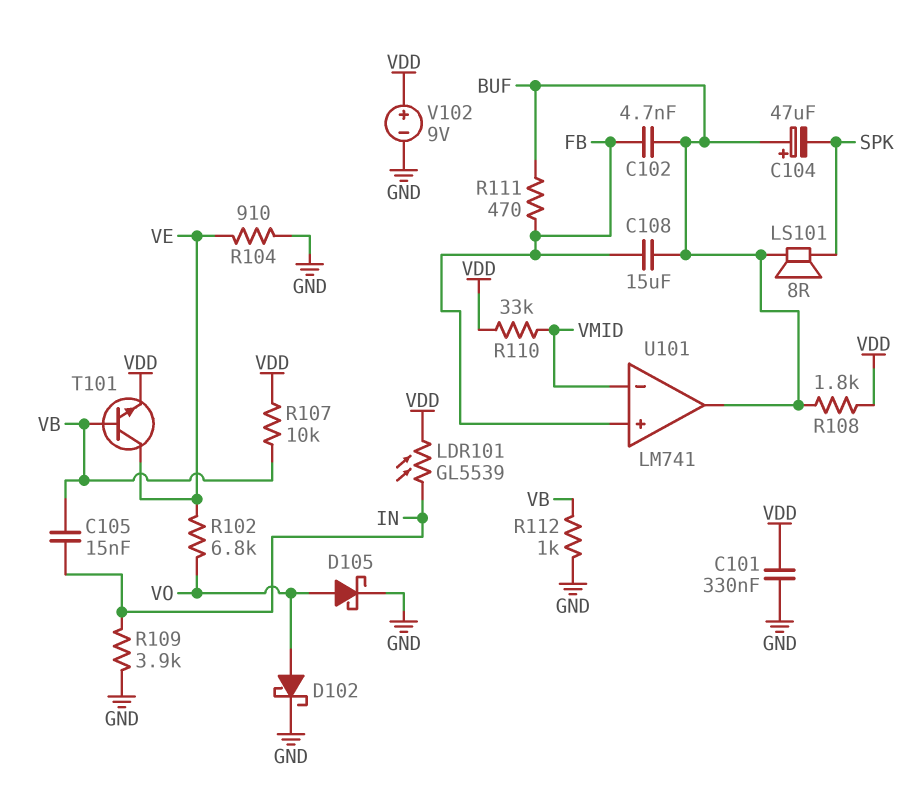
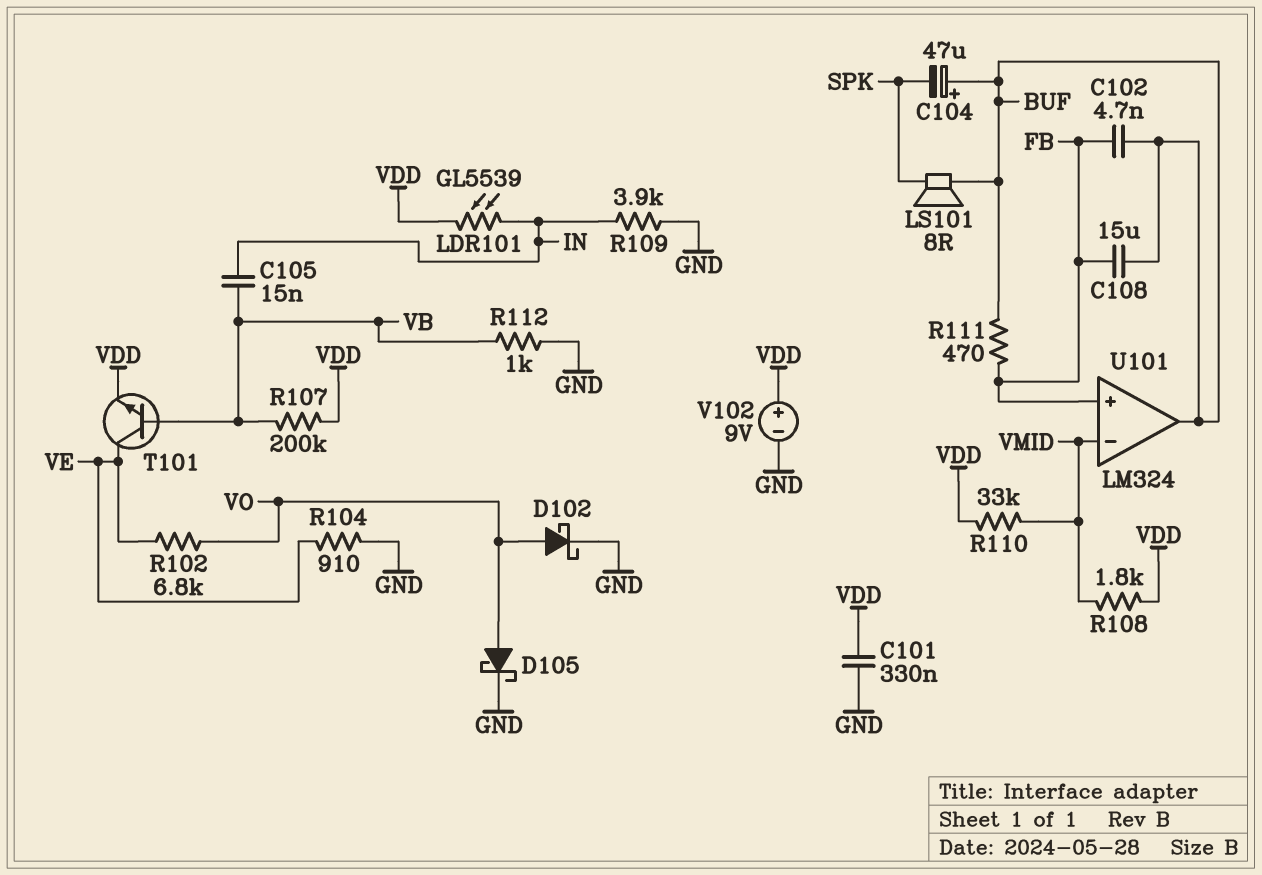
R107: 10k (VB, VDD) -> 200k (VB, VDD)
R108: 1.8k (BUF, VDD) -> 1.8k (VDD, VMID)
U101: LM741 -> LM324

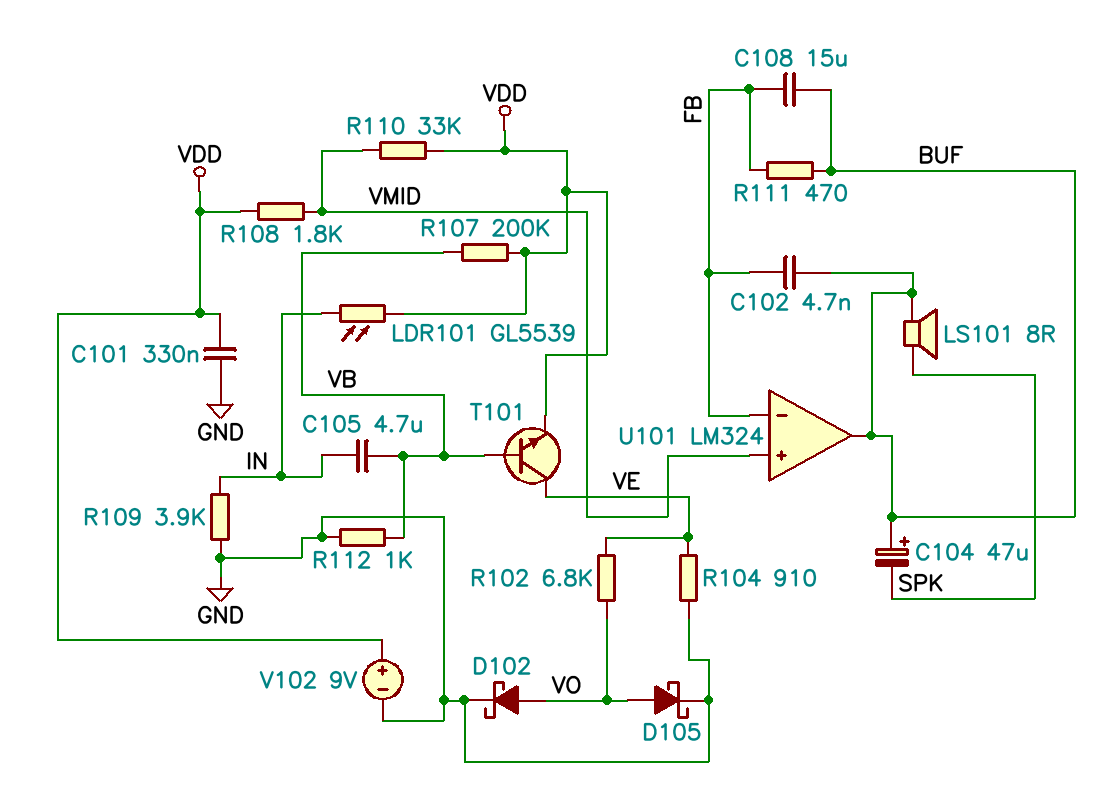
C105: 15nF (IN, VB) -> 4.7uF (IN, VB)
U101 pin in+: FB -> VMID
U101 pin in-: VMID -> FB

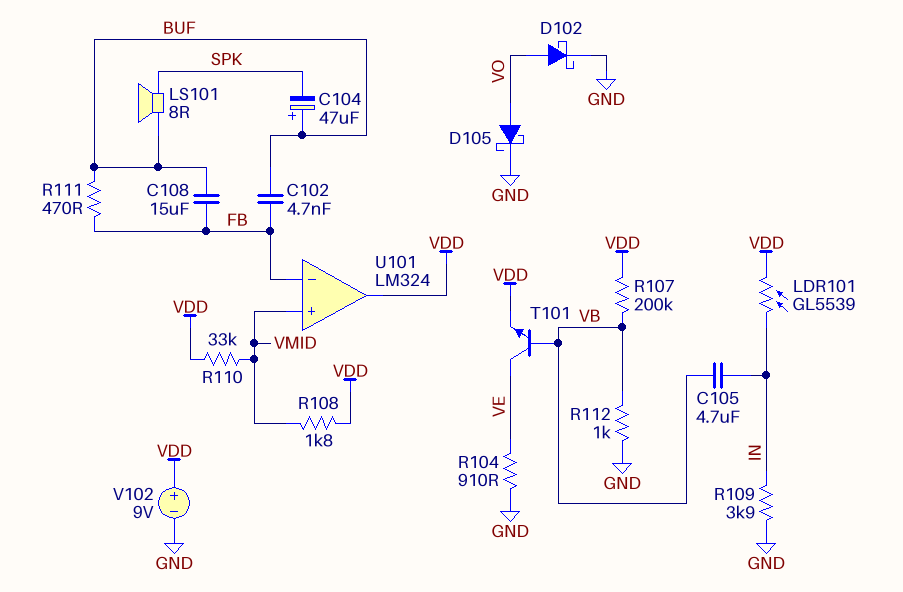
C101: 330nF (GND, VDD) -> none
R102: 6.8k (VE, VO) -> none
U101 pin out: BUF -> VDD

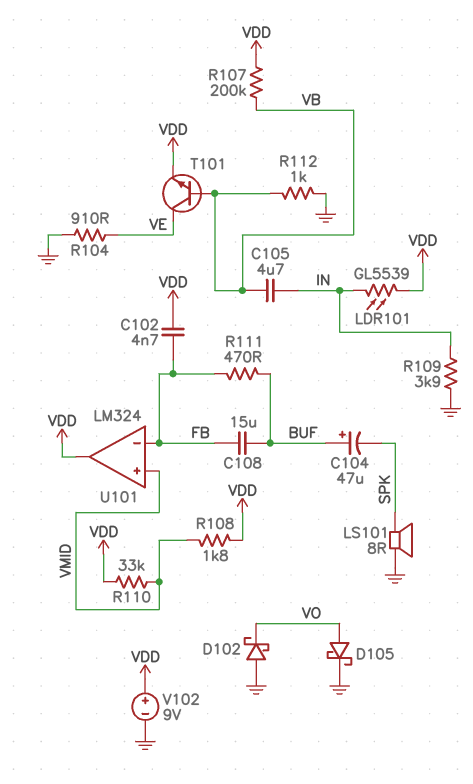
C102: 4.7nF (BUF, FB) -> 4.7nF (FB, VDD)
D102: schottky (A VO, K GND) -> schottky (A GND, K VO)
LS101: speaker 8R (BUF, SPK) -> speaker 8R (GND, SPK)

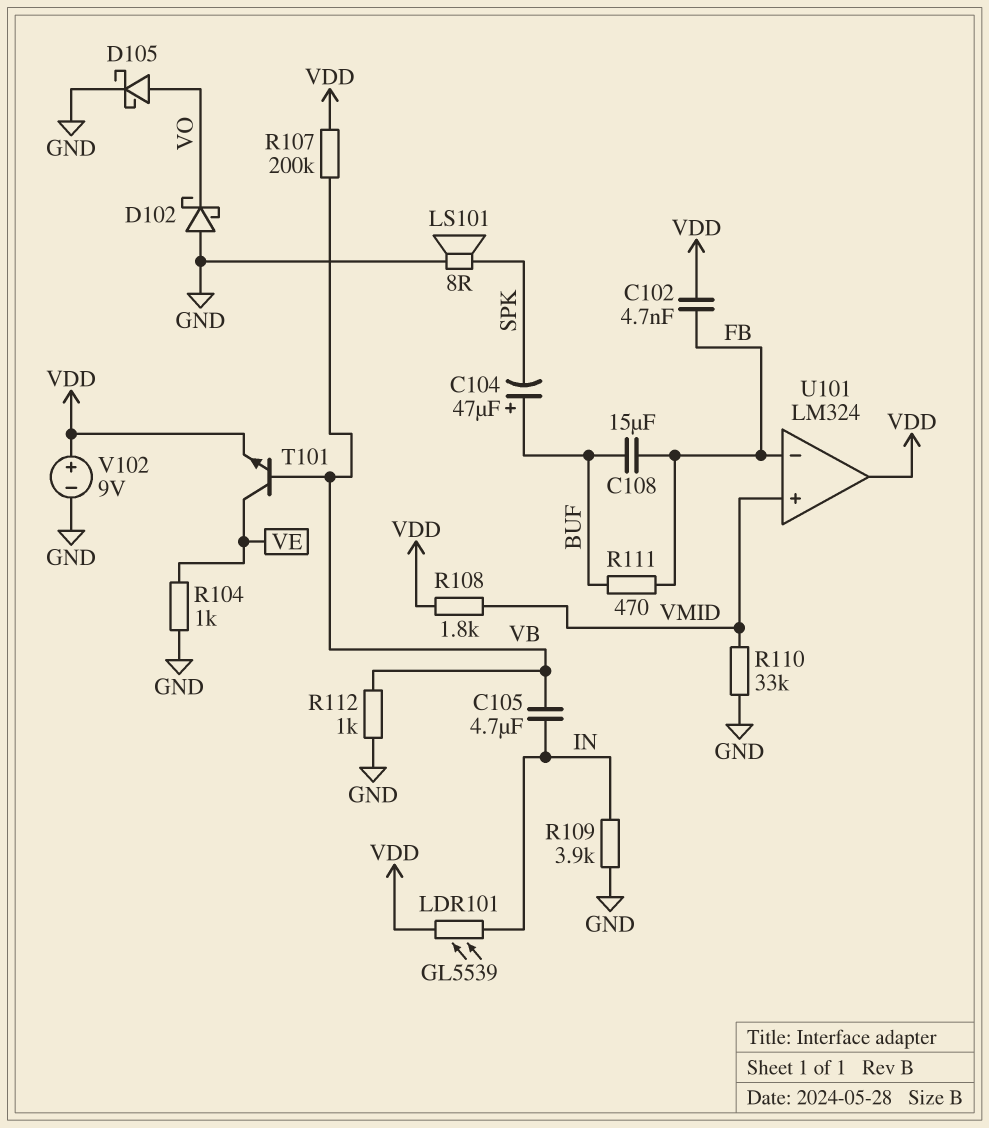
R104: 910 (GND, VE) -> 1k (GND, VE)
R110: 33k (VDD, VMID) -> 33k (GND, VMID)

